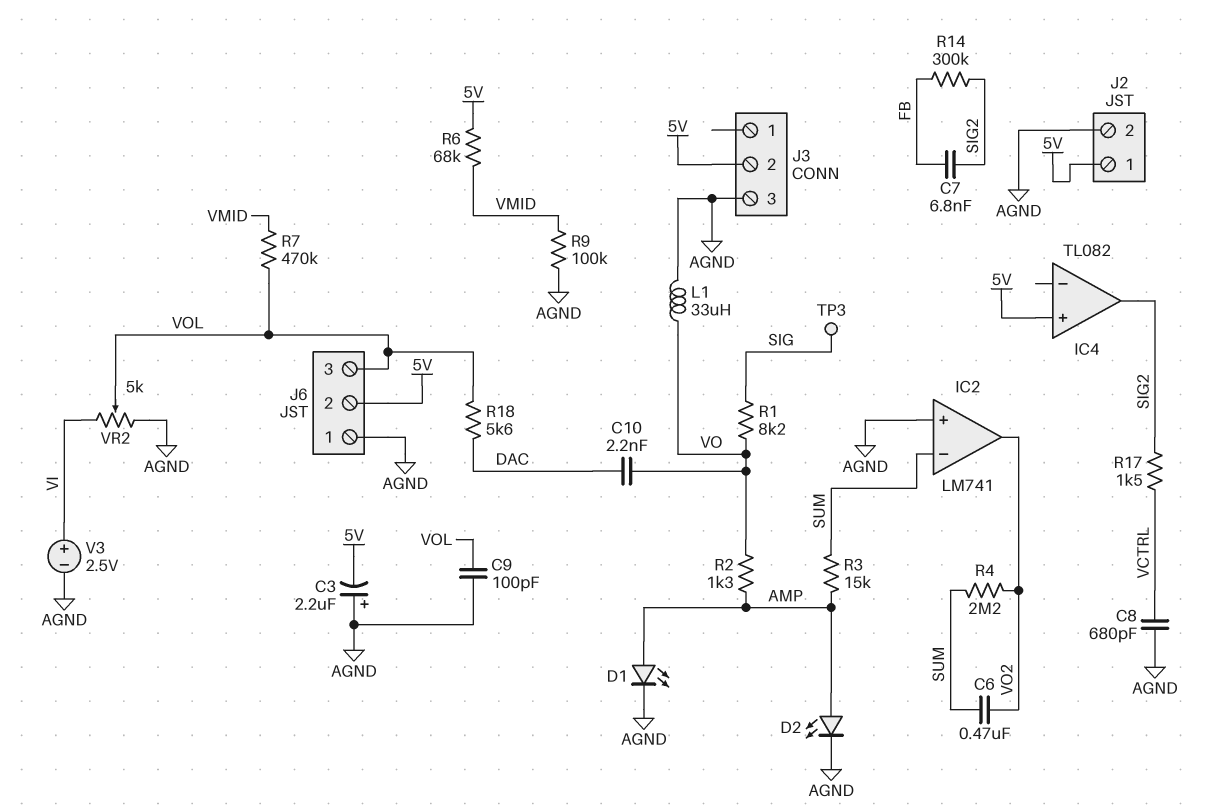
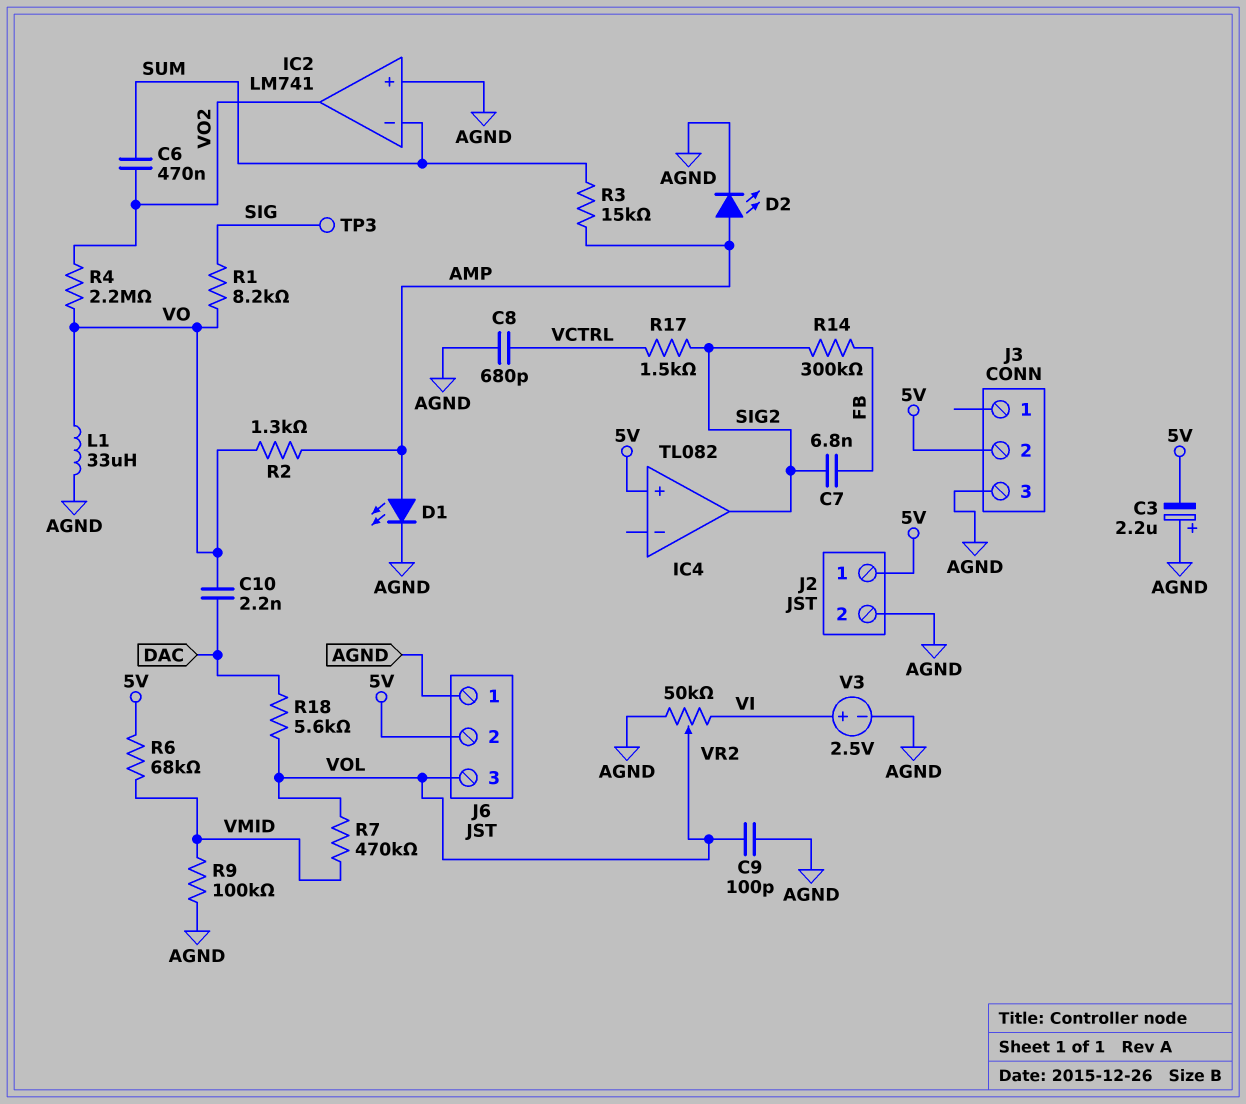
R4: 2.2M (SUM, VO2) -> 2.2M (VO, VO2)
VR2: 5k (AGND, VI, wiper VOL) -> 50k (AGND, VI, wiper VOL)

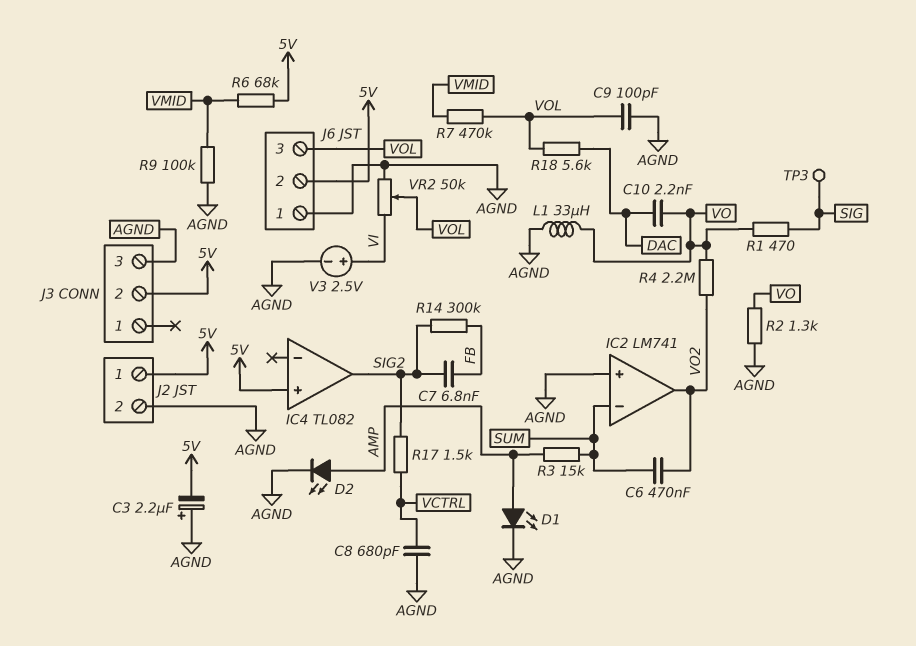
R1: 8.2k (SIG, VO) -> 470 (SIG, VO)
R2: 1.3k (AMP, VO) -> 1.3k (AGND, VO)

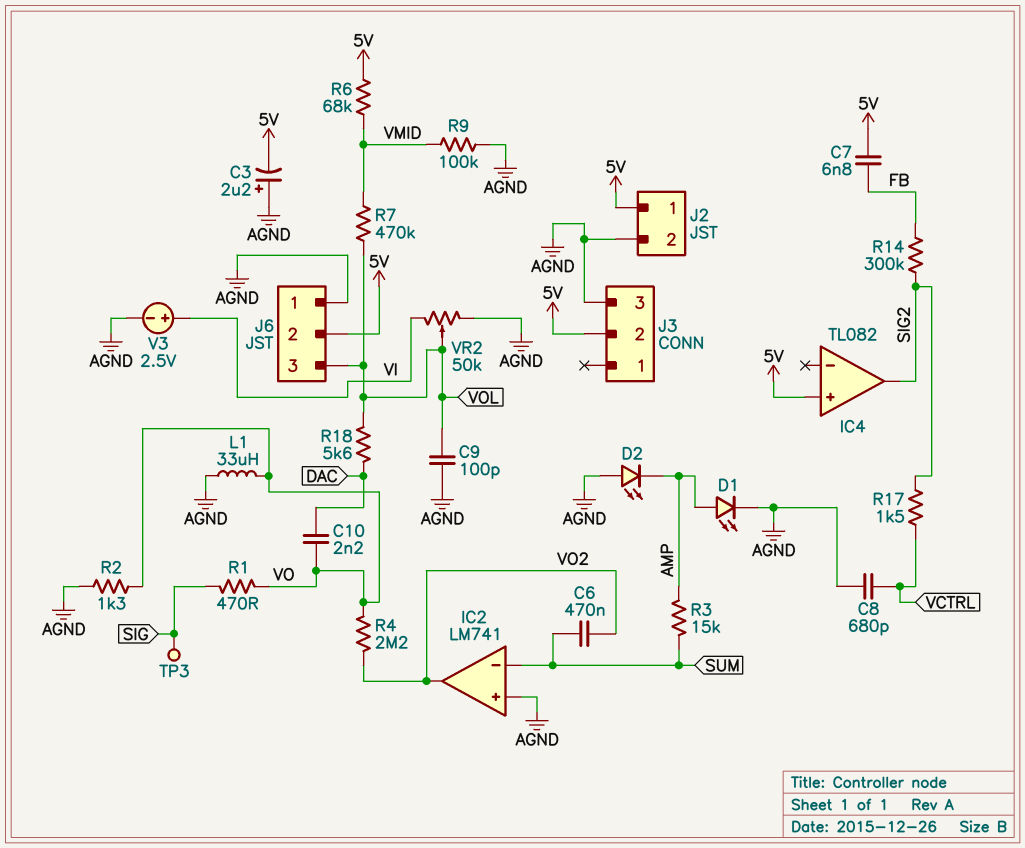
C7: 6.8nF (FB, SIG2) -> 6.8nF (5V, FB)
D2: LED (A AMP, K AGND) -> LED (A AGND, K AMP)

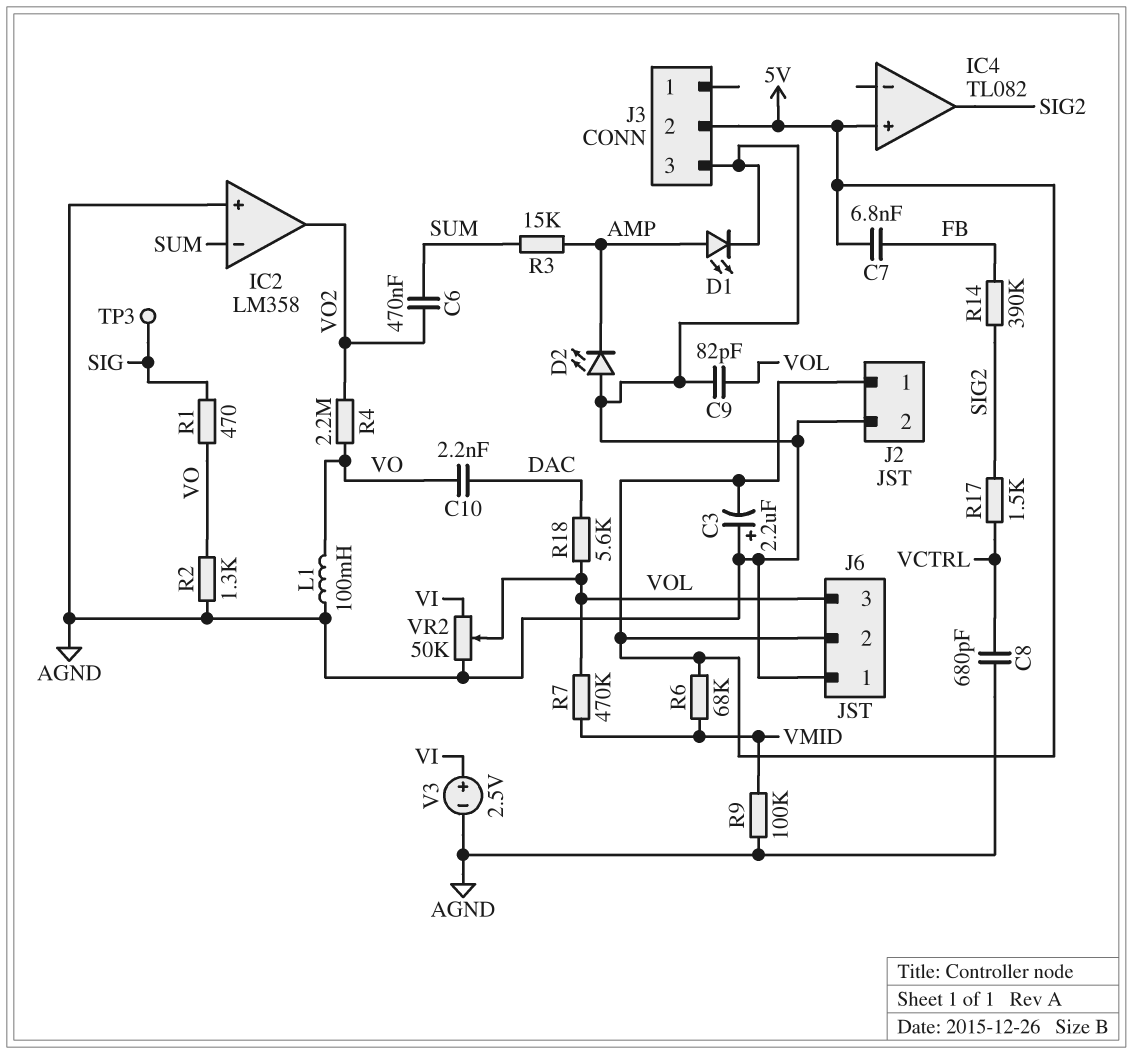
C9: 100pF (AGND, VOL) -> 82pF (AGND, VOL)
IC2: LM741 -> LM358
L1: 33uH (AGND, VO) -> 100mH (AGND, VO)
R14: 300k (FB, SIG2) -> 390k (FB, SIG2)

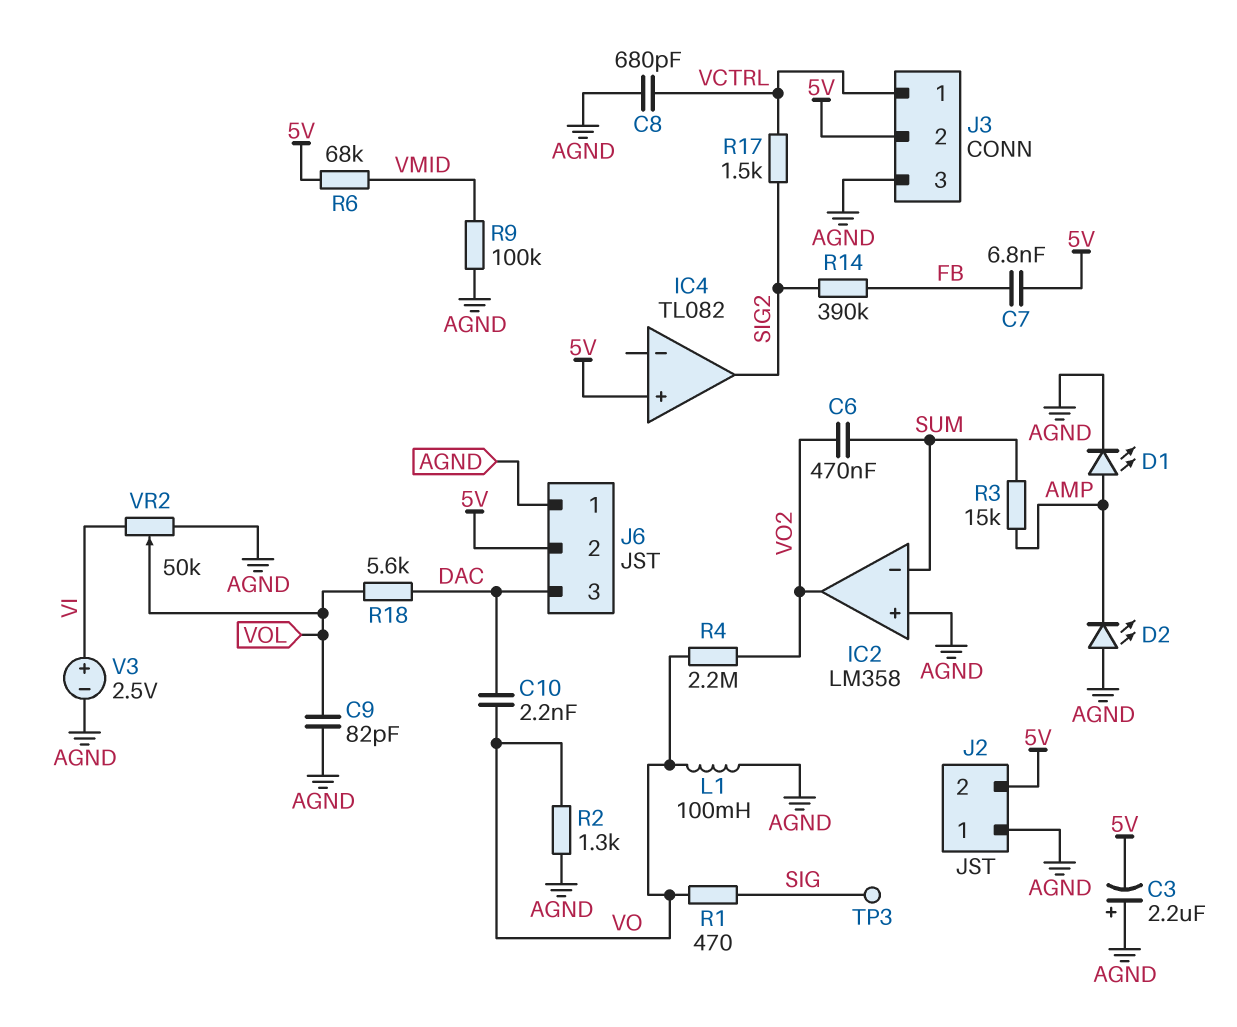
J2 pin 1: 5V -> AGND
J2 pin 2: AGND -> 5V
J3 pin 1: none -> VCTRL
J6 pin 3: VOL -> DAC
R7: 470k (VMID, VOL) -> none

